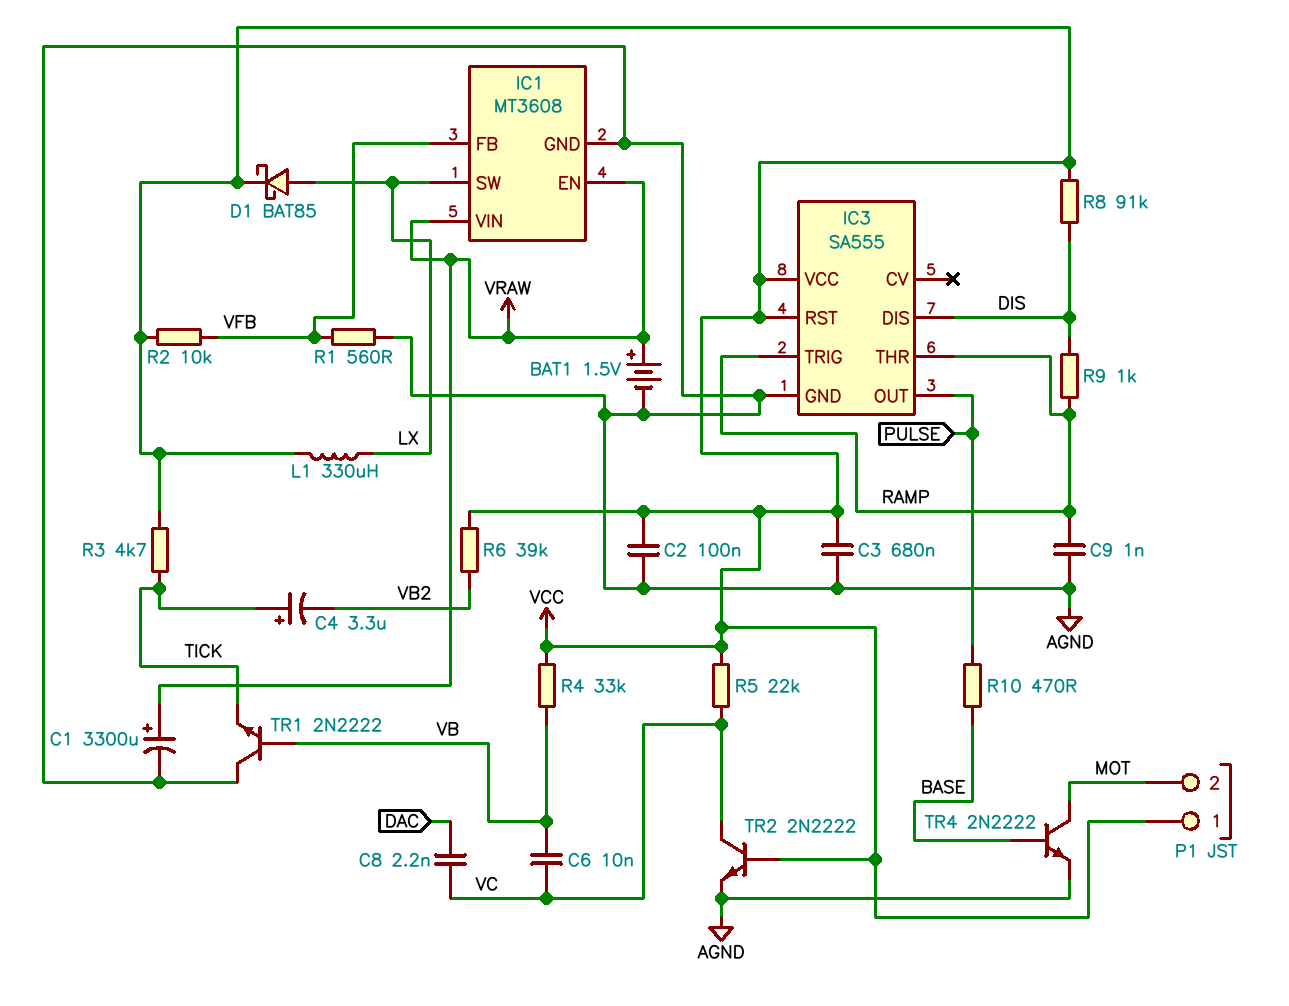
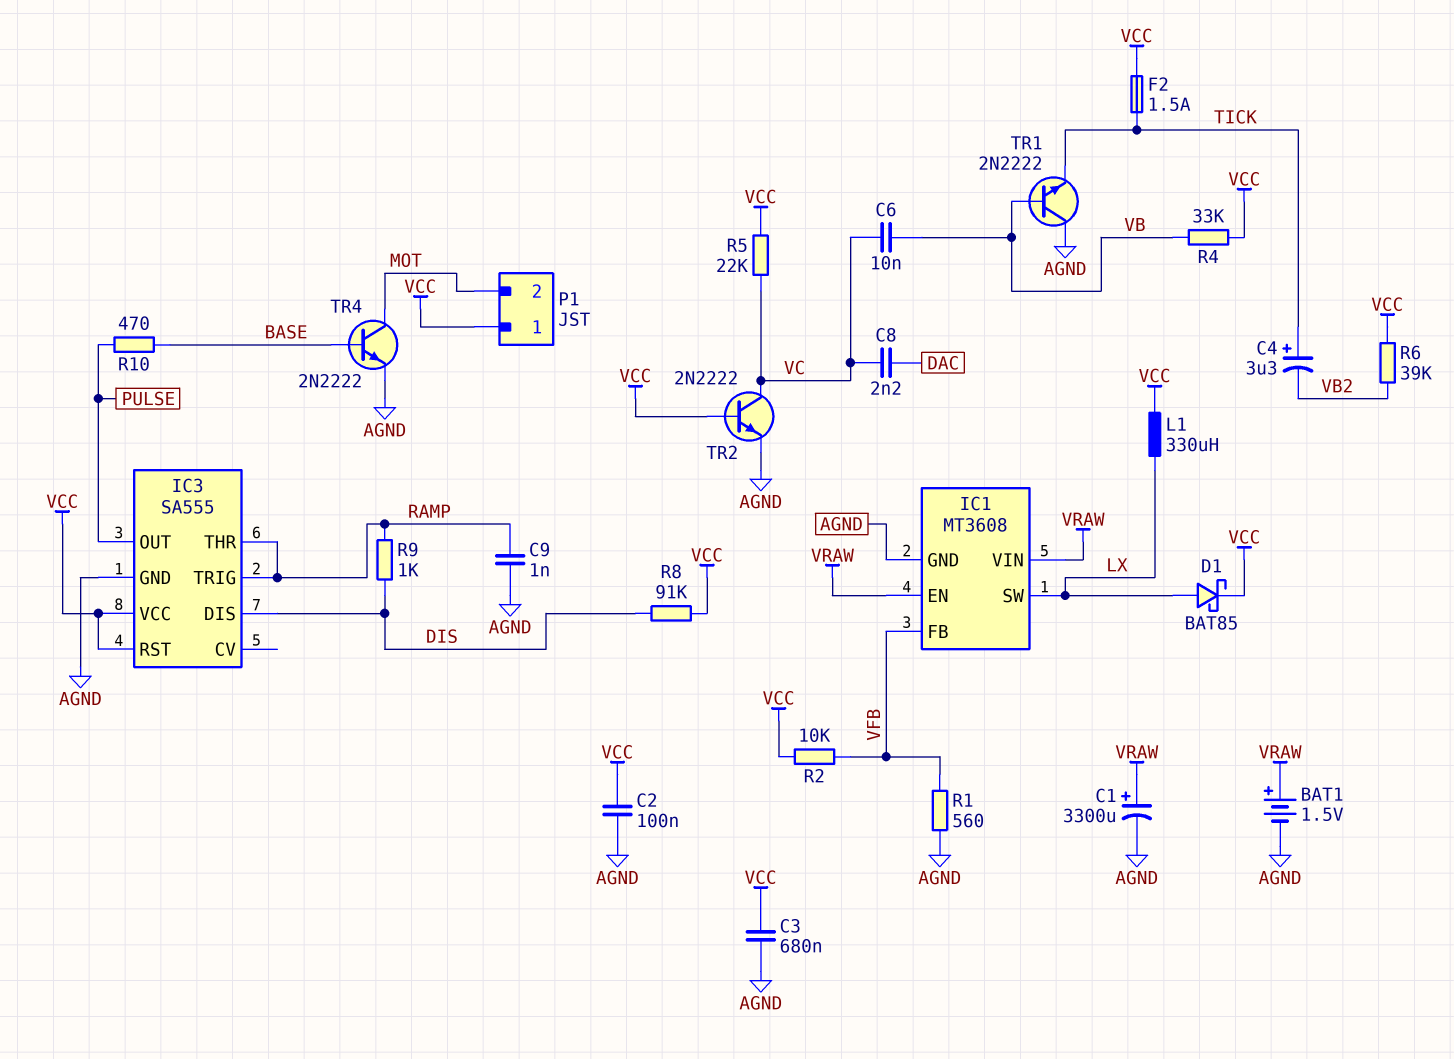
F2: none -> 1.5A (TICK, VCC)
R3: 4.7k (TICK, VCC) -> none

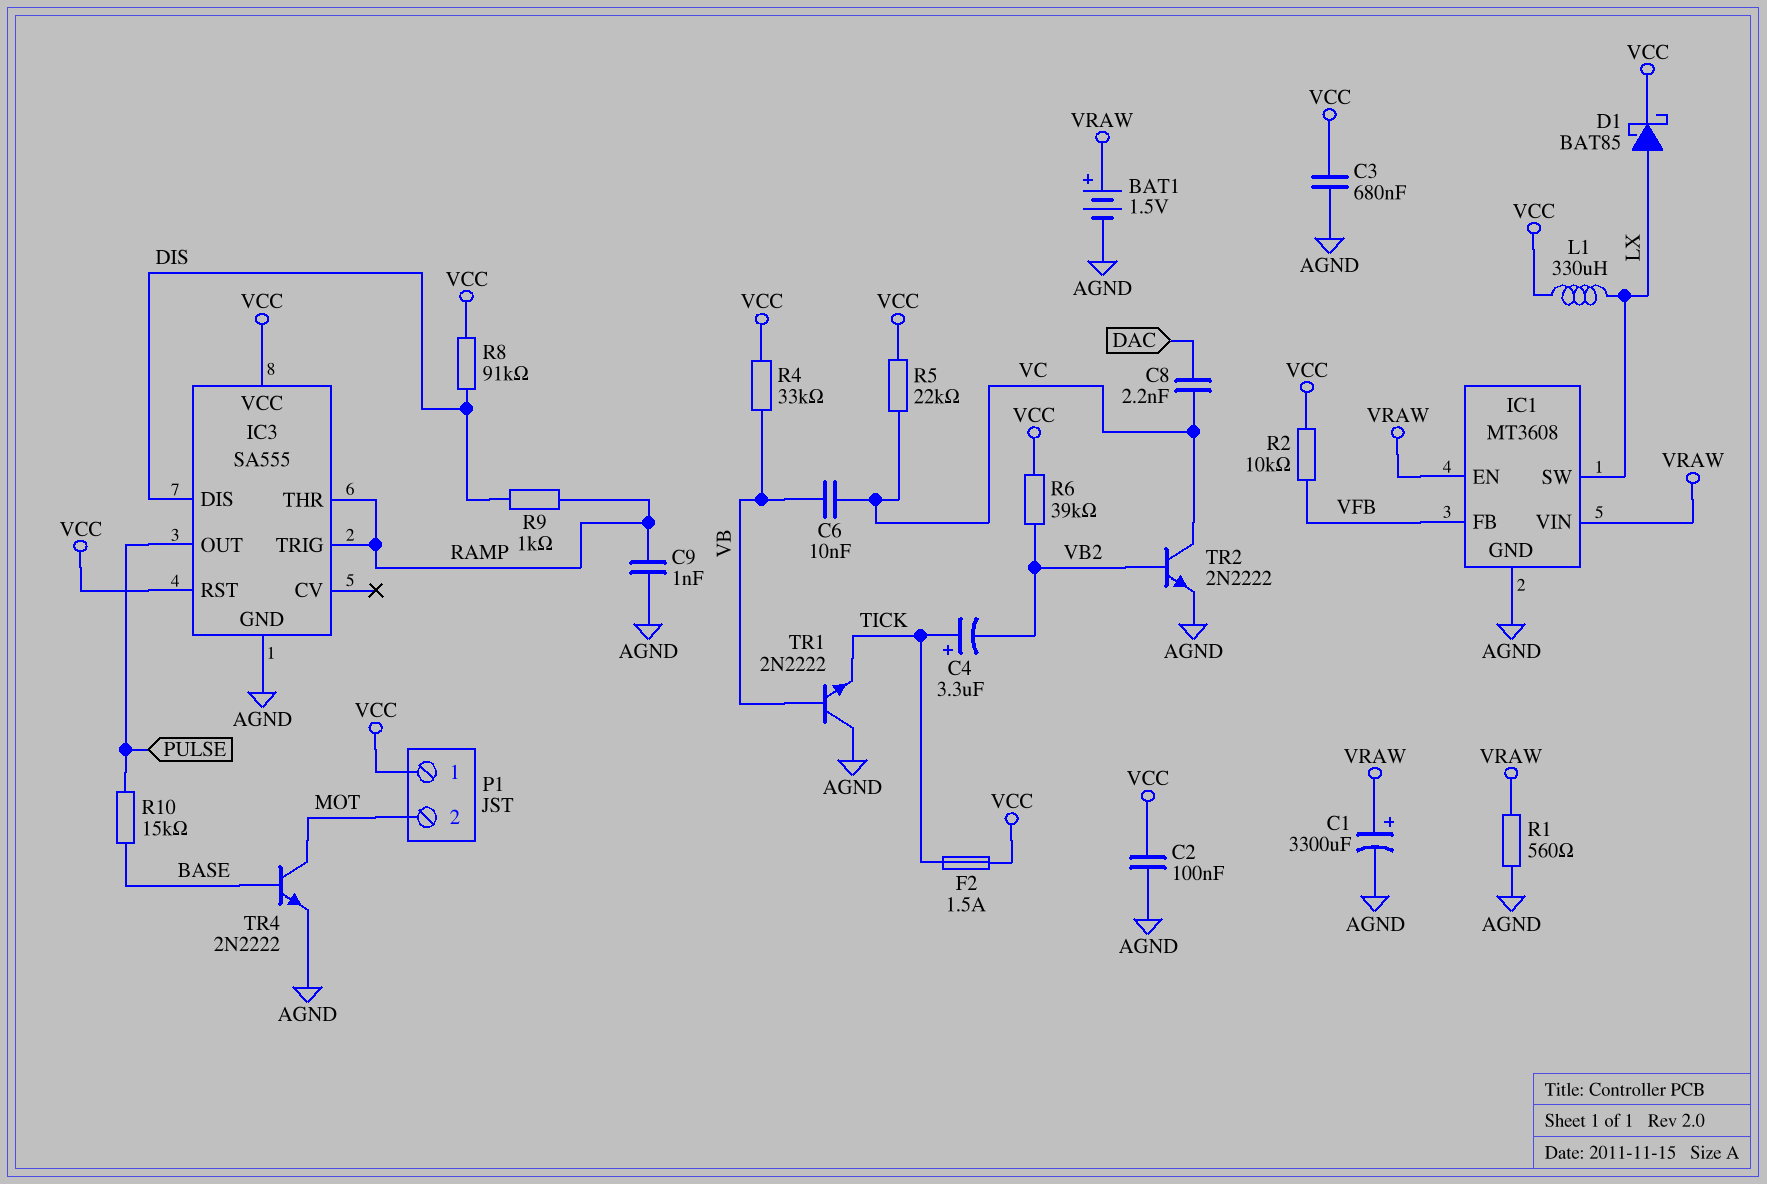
R1: 560 (AGND, VFB) -> 560 (AGND, VRAW)
R10: 470 (BASE, PULSE) -> 15k (BASE, PULSE)
TR2: NPN 2N2222 (B VCC, C VC, E AGND) -> NPN 2N2222 (B VB2, C VC, E AGND)

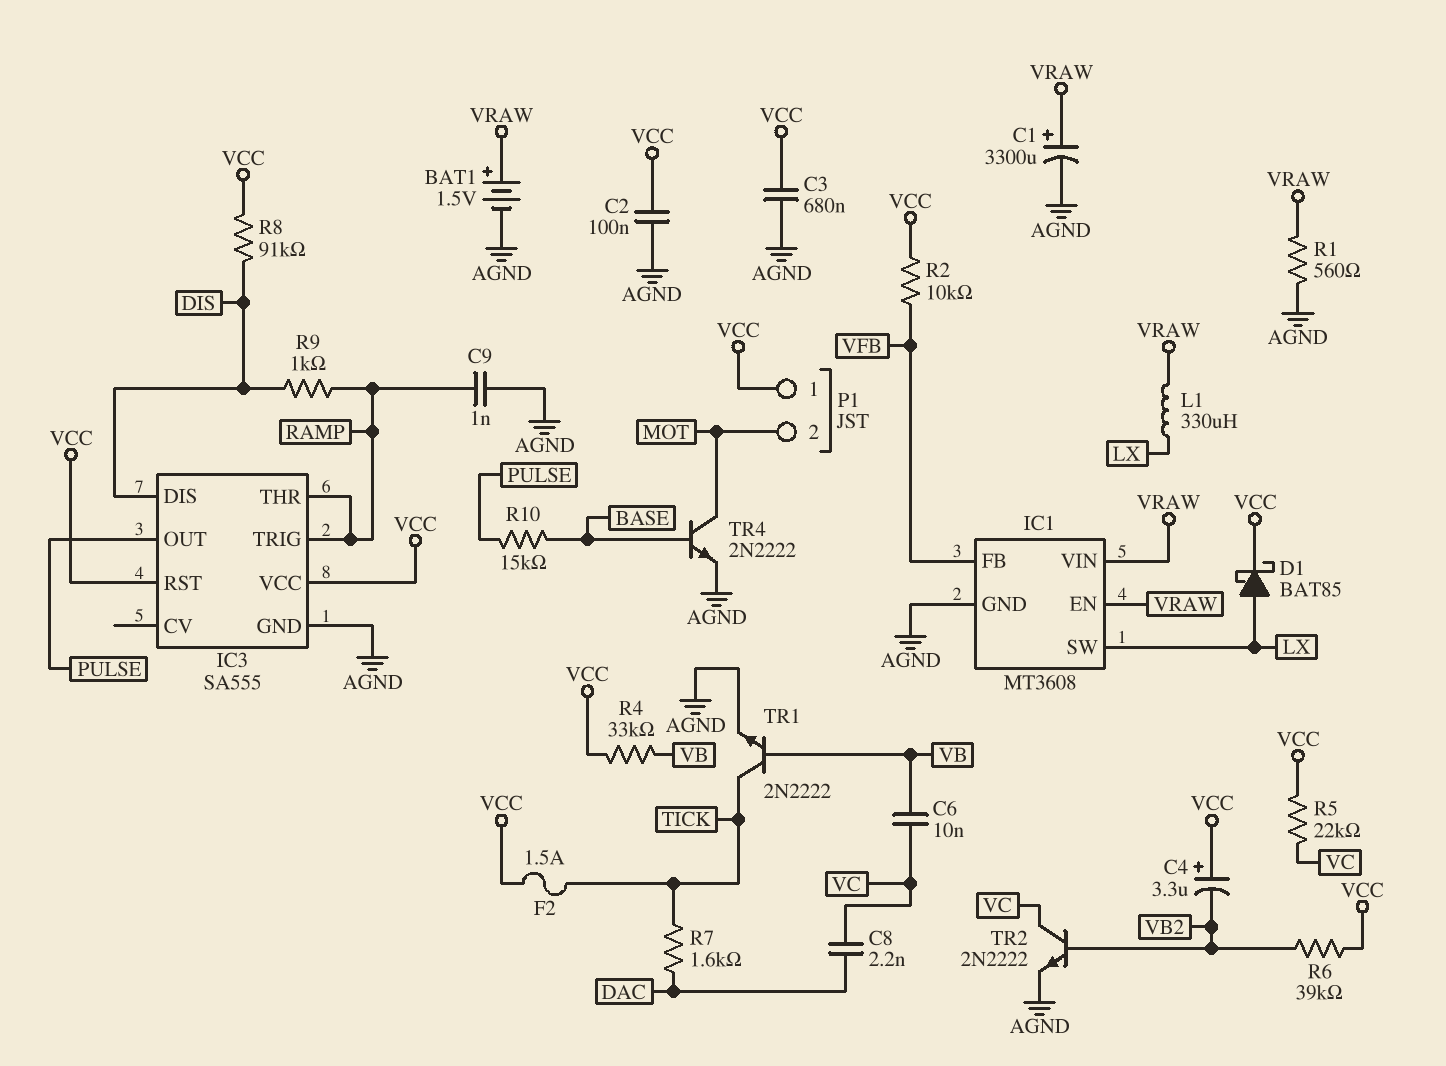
C4: 3.3uF (plus TICK, minus VB2) -> 3.3uF (plus VCC, minus VB2)
L1: 330uH (LX, VCC) -> 330uH (LX, VRAW)
R7: none -> 1.6k (DAC, TICK)
TR1: NPN 2N2222 (B VB, C AGND, E TICK) -> NPN 2N2222 (B VB, C TICK, E AGND)

